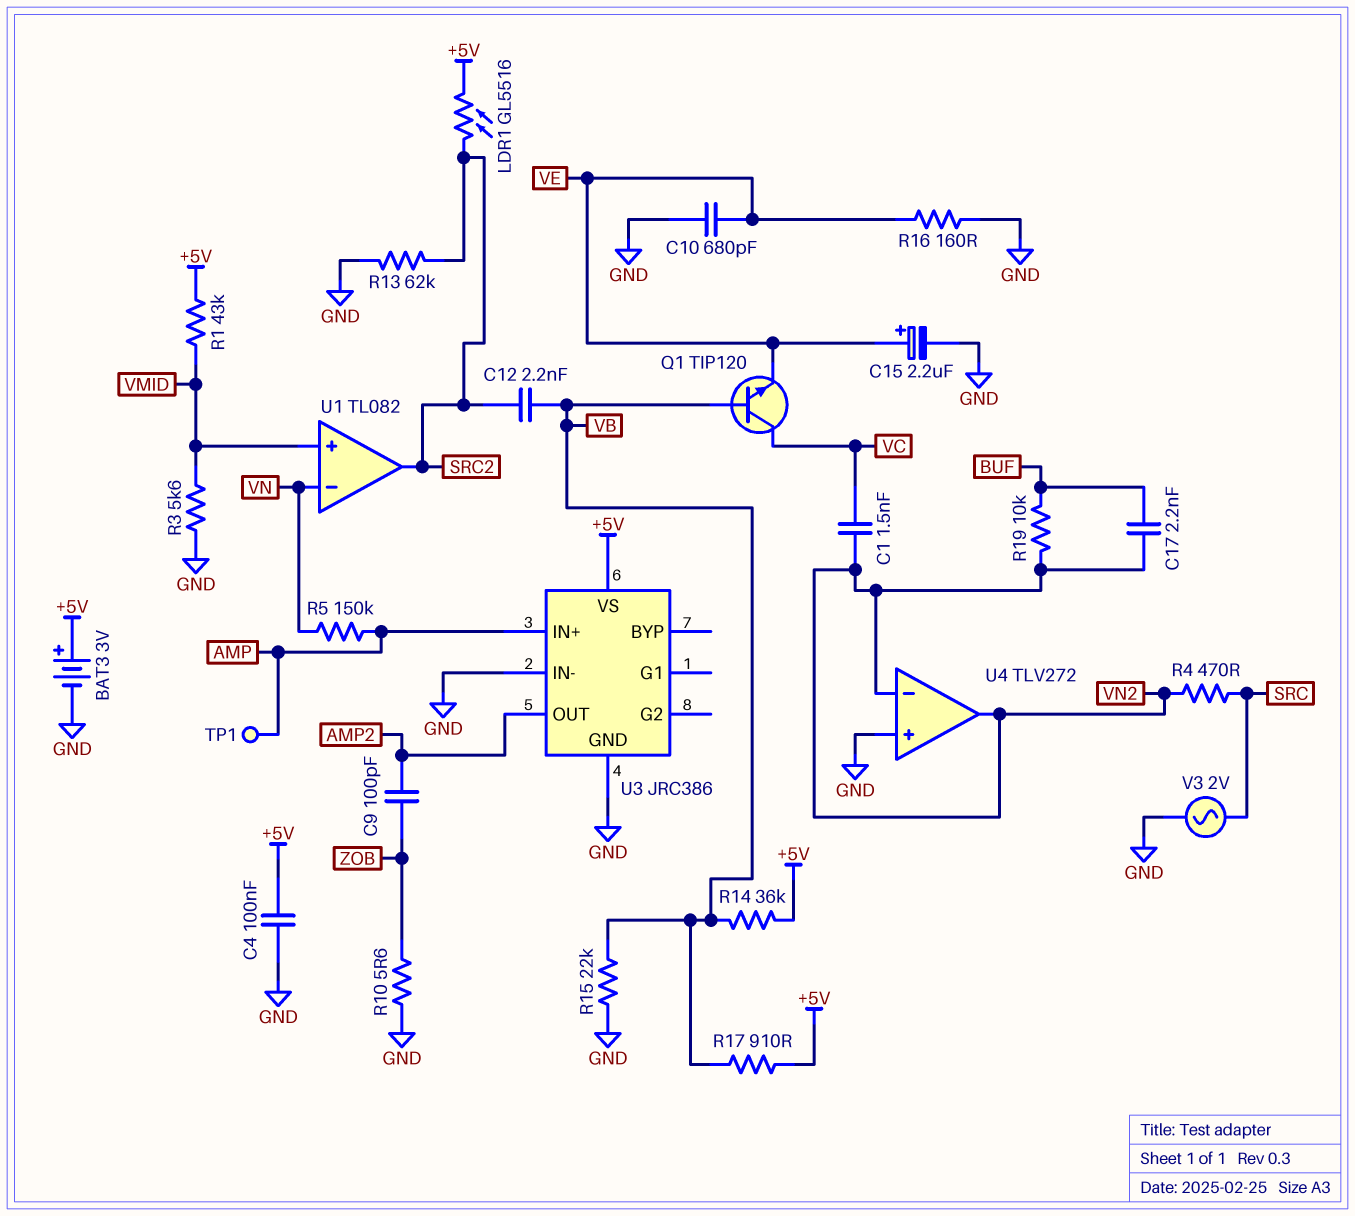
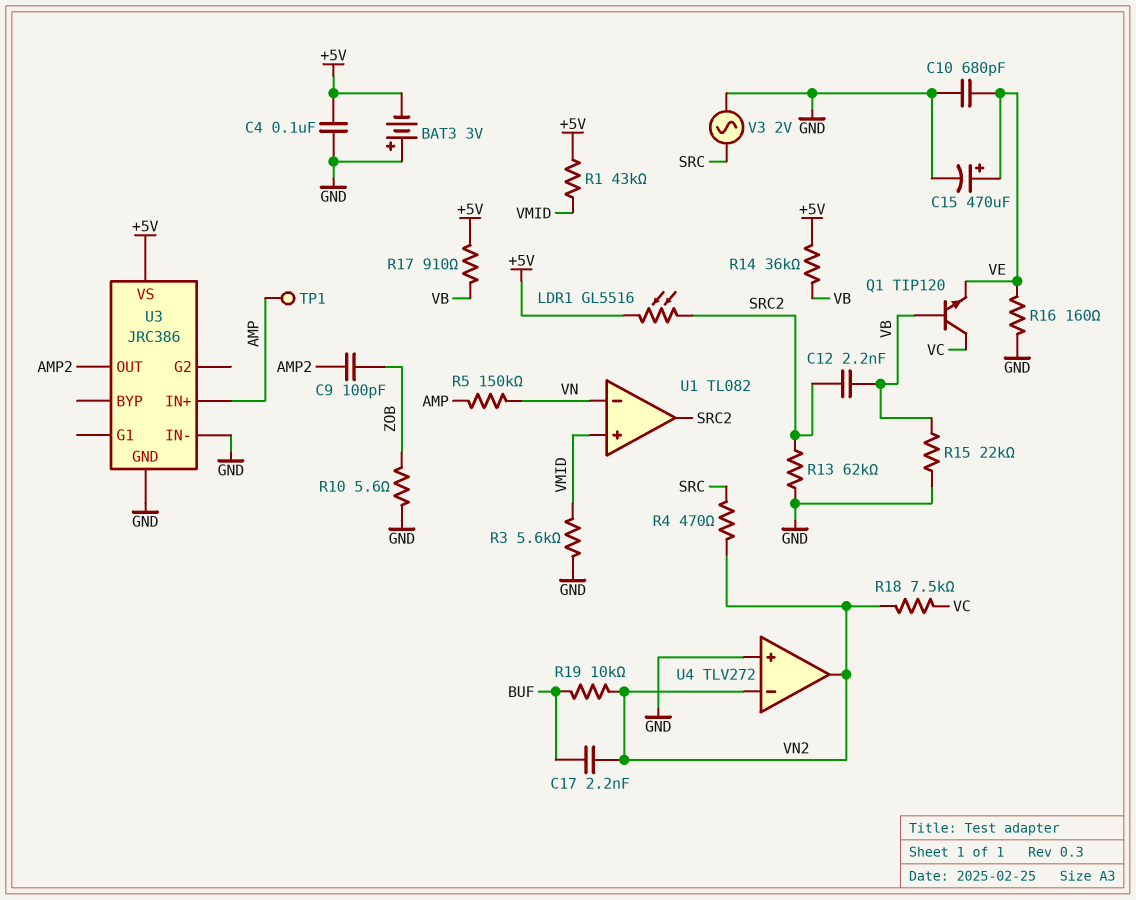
BAT3: 3V (plus +5V, minus GND) -> 3V (plus GND, minus +5V)
C1: 1.5nF (VC, VN2) -> none
C15: 2.2uF (plus VE, minus GND) -> 470uF (plus VE, minus GND)
R18: none -> 7.5k (VC, VN2)

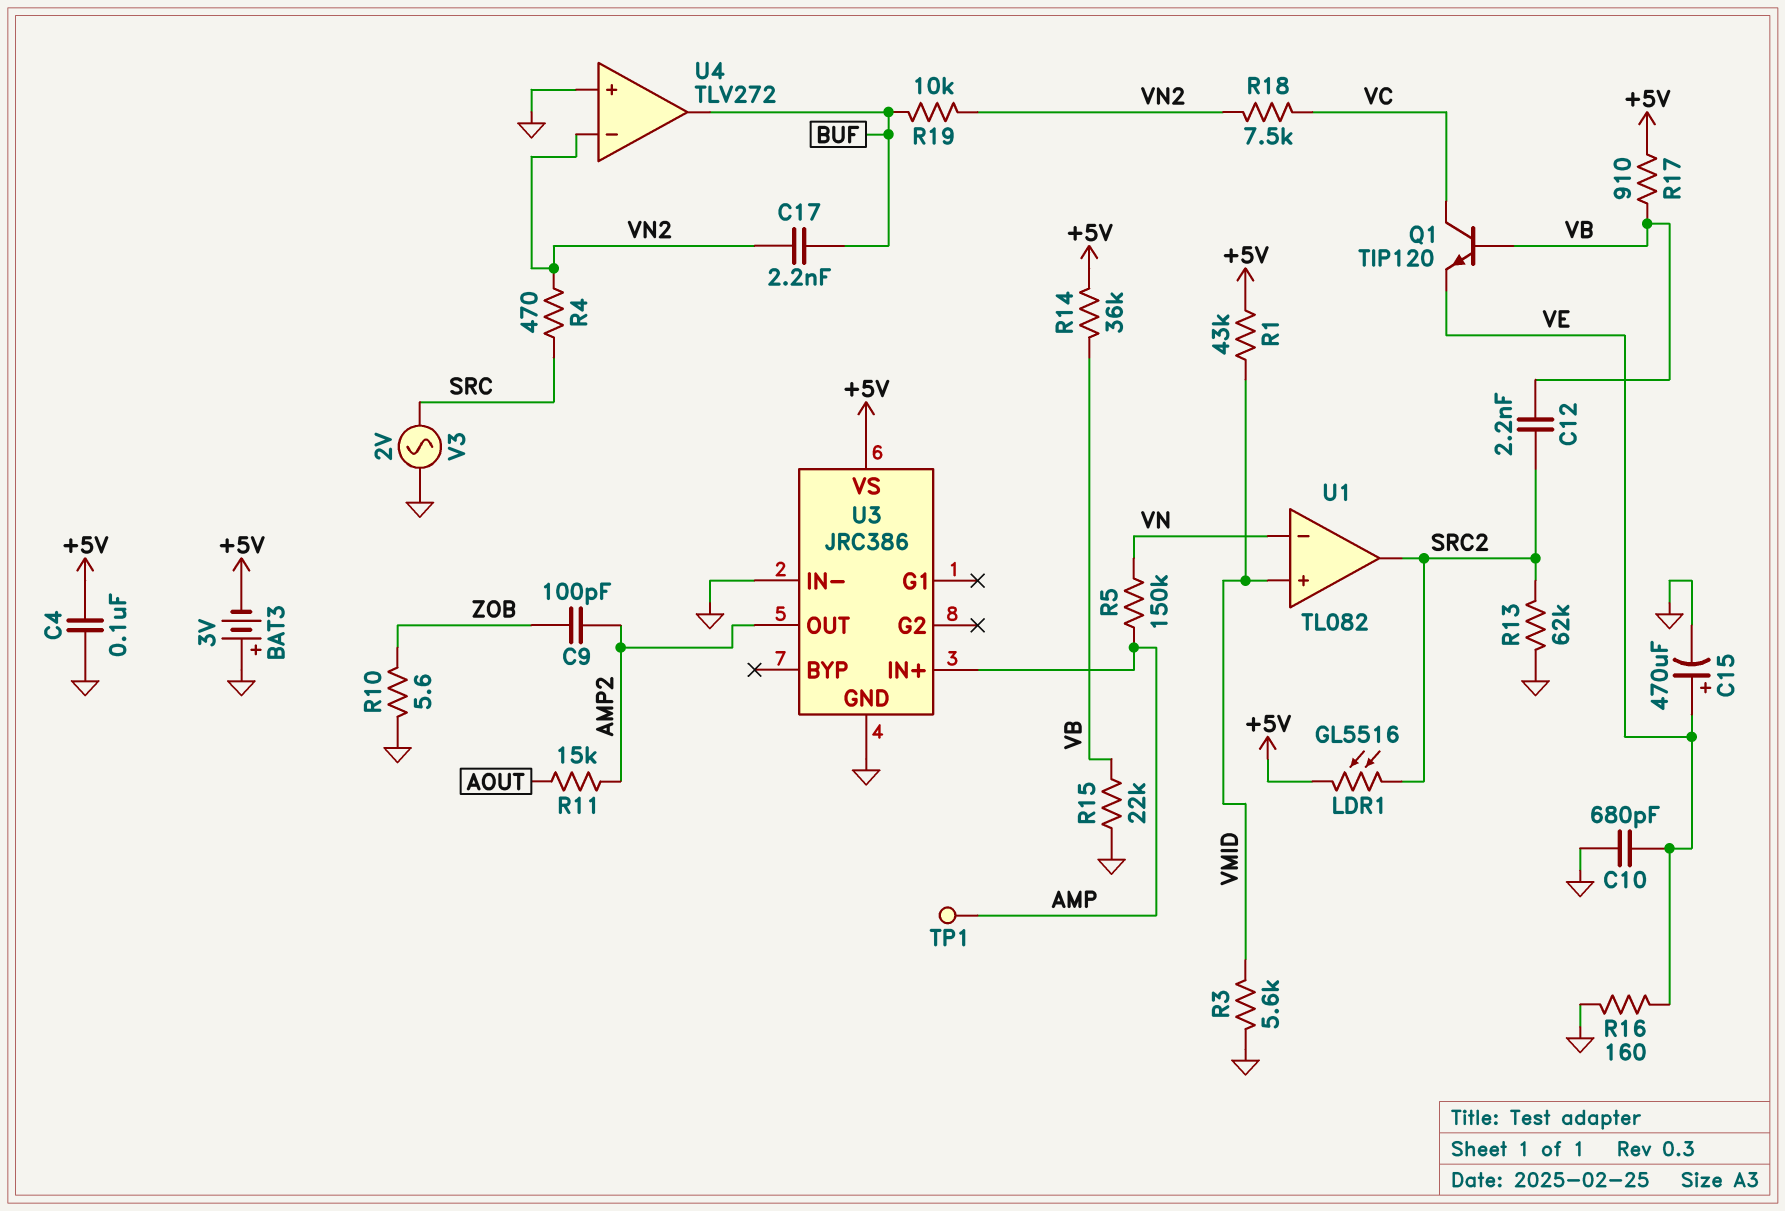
R11: none -> 15k (AMP2, AOUT)
U4 pin out: VN2 -> BUF

